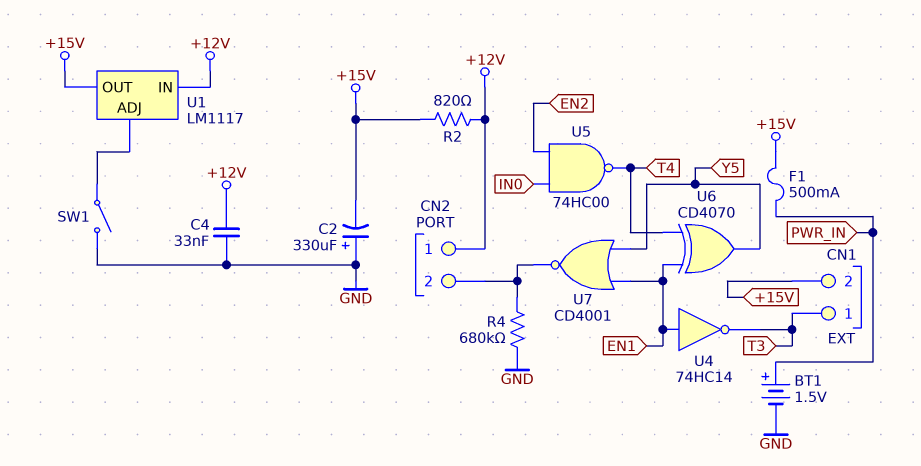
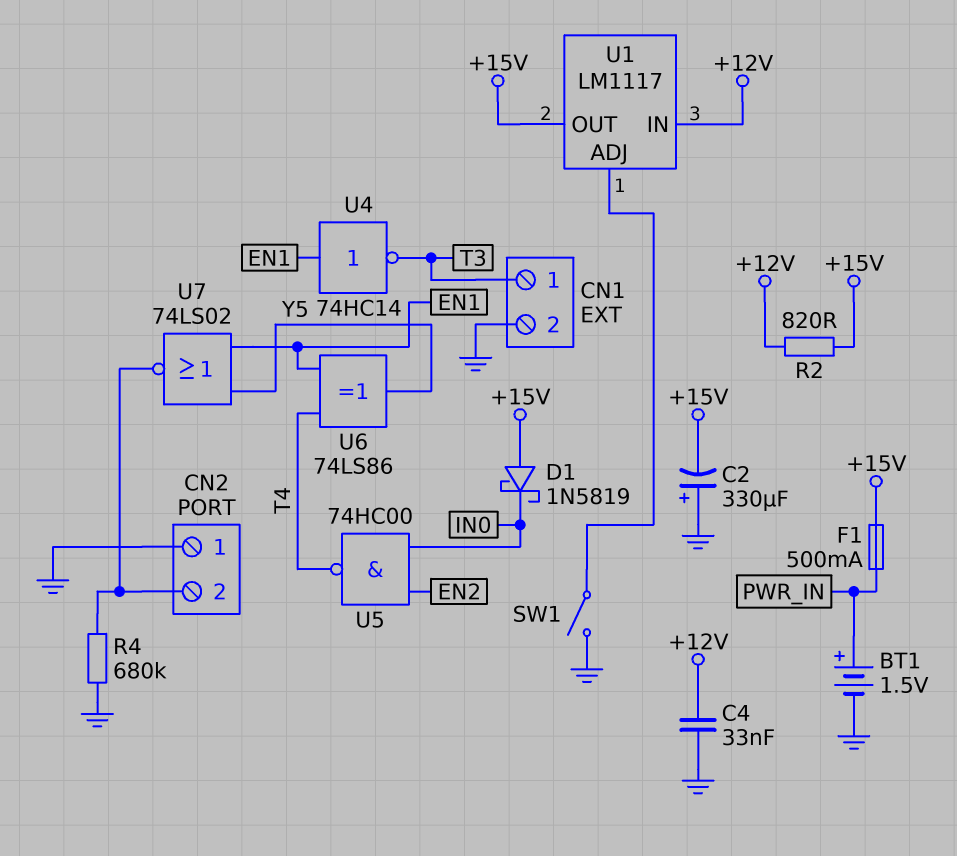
CN1 pin 2: +15V -> GND
CN2 pin 1: +12V -> GND
D1: none -> schottky 1N5819 (A +15V, K IN0)
U6: XOR CD4070 (in EN1, in T4, out Y5) -> XOR 74LS86 (in EN1, in T4, out Y5)
U7: NOR CD4001 (in EN1, in Y5, out CN2/2) -> NOR 74LS02 (in EN1, in Y5, out CN2/2)

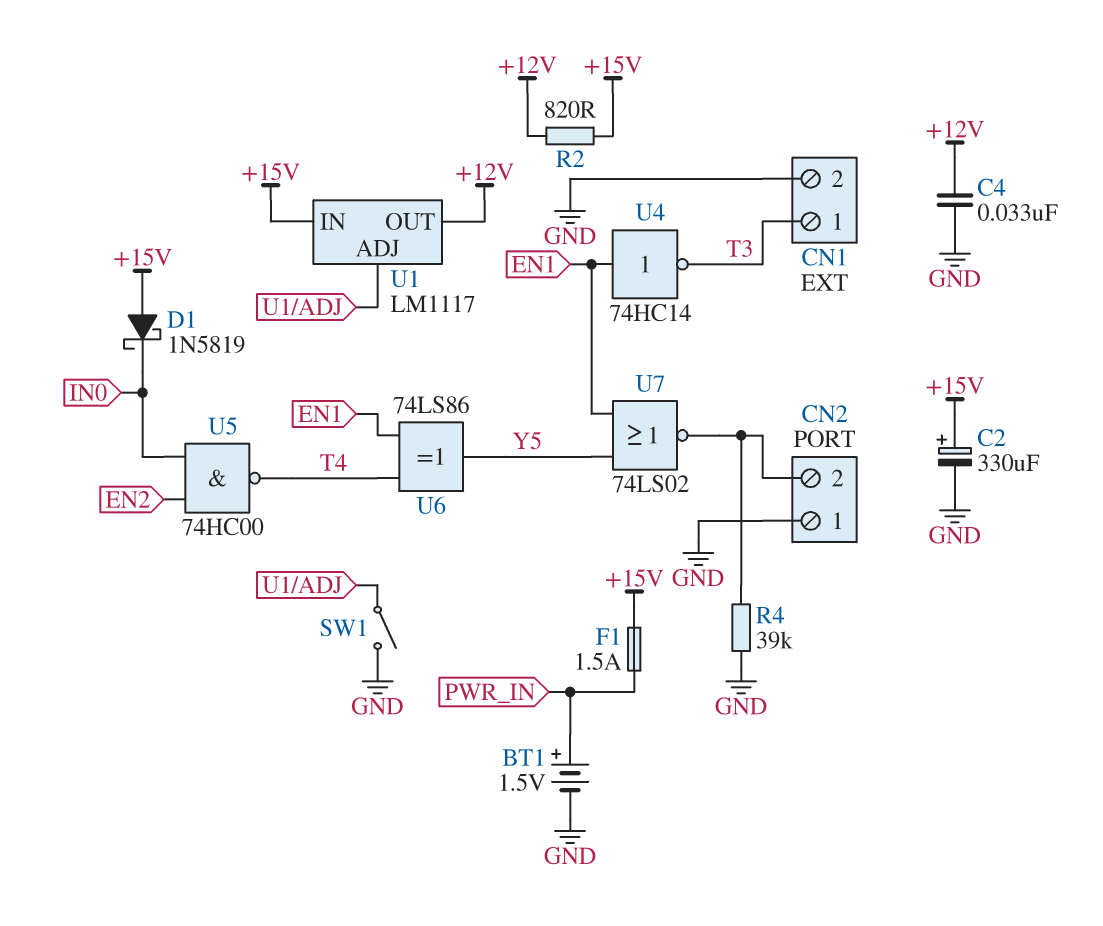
C2: 330uF (plus GND, minus +15V) -> 330uF (plus +15V, minus GND)
F1: 500mA (+15V, PWR_IN) -> 1.5A (+15V, PWR_IN)
R4: 680k (CN2/2, GND) -> 39k (CN2/2, GND)
U1 pin IN: +12V -> +15V
U1 pin OUT: +15V -> +12V

